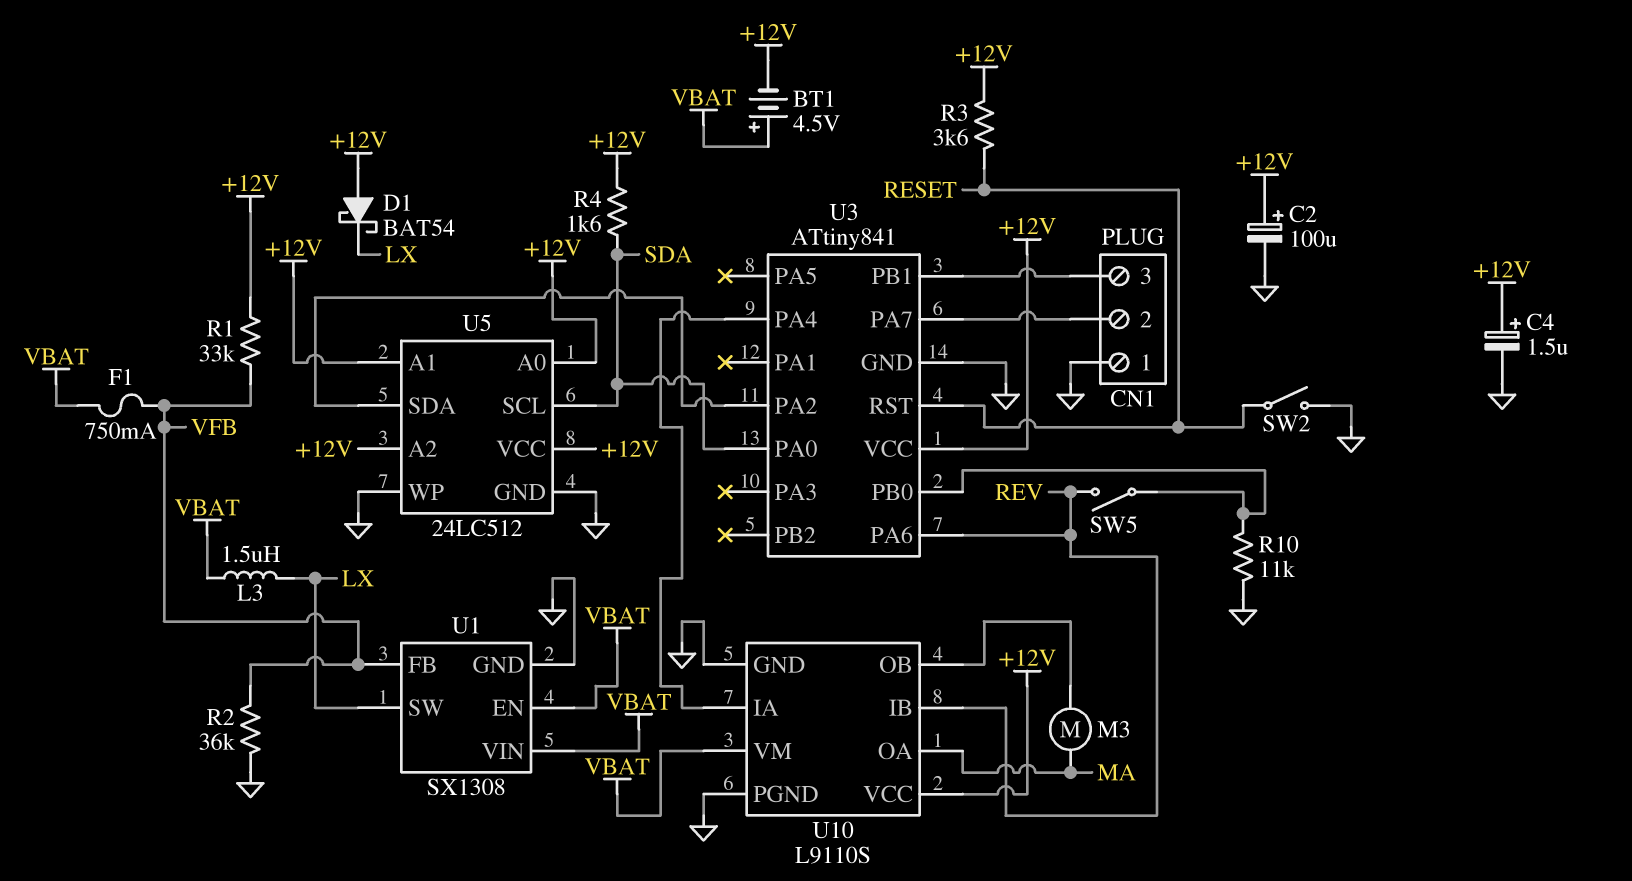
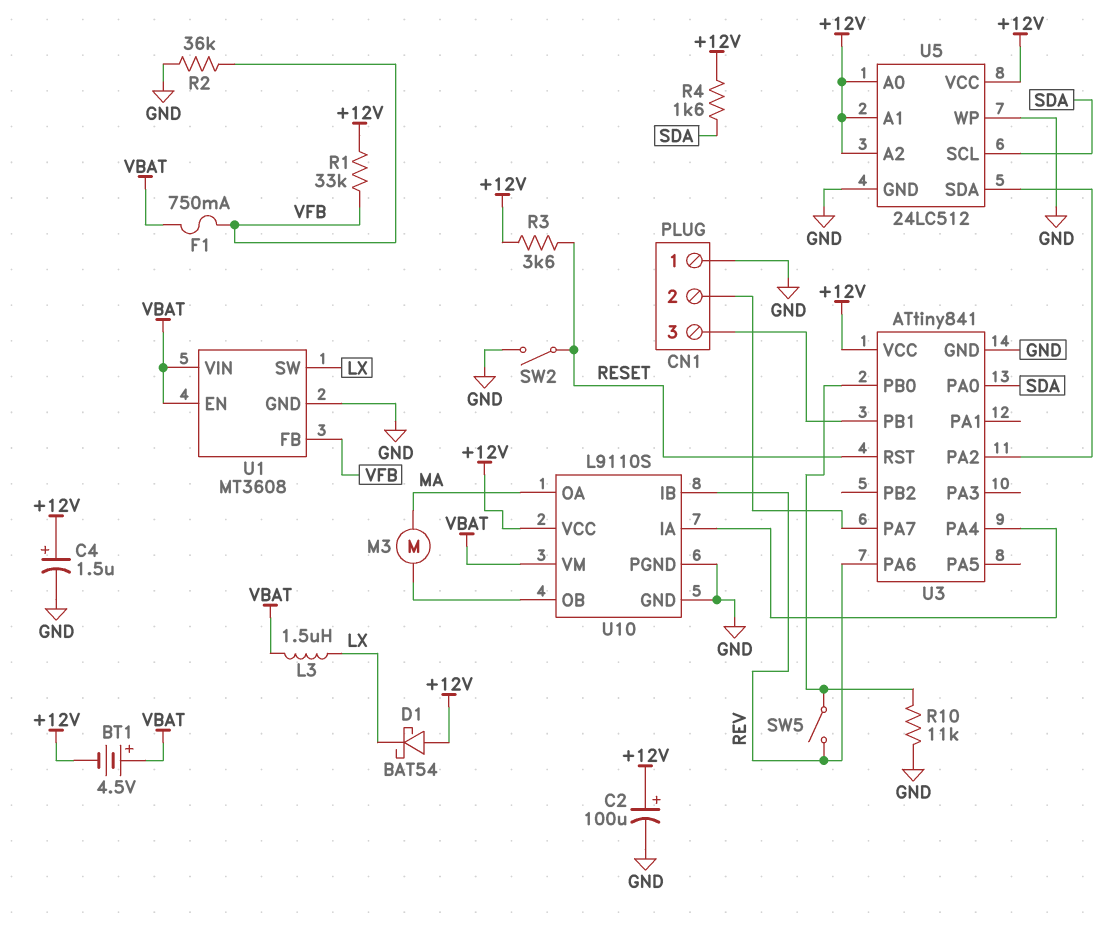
U1: SX1308 -> MT3608

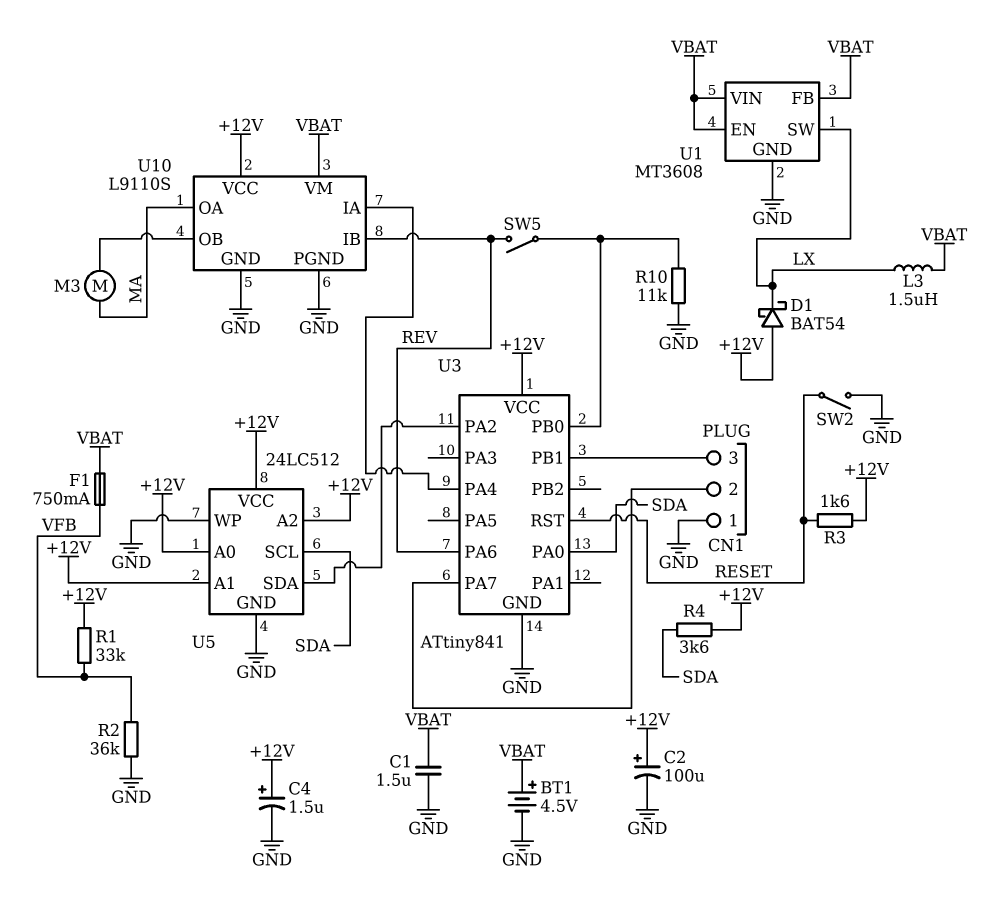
BT1: 4.5V (plus VBAT, minus +12V) -> 4.5V (plus VBAT, minus GND)
C1: none -> 1.5uF (GND, VBAT)
R3: 3.6k (+12V, RESET) -> 1.6k (+12V, RESET)
R4: 1.6k (+12V, SDA) -> 3.6k (+12V, SDA)
U1 pin FB: VFB -> VBAT

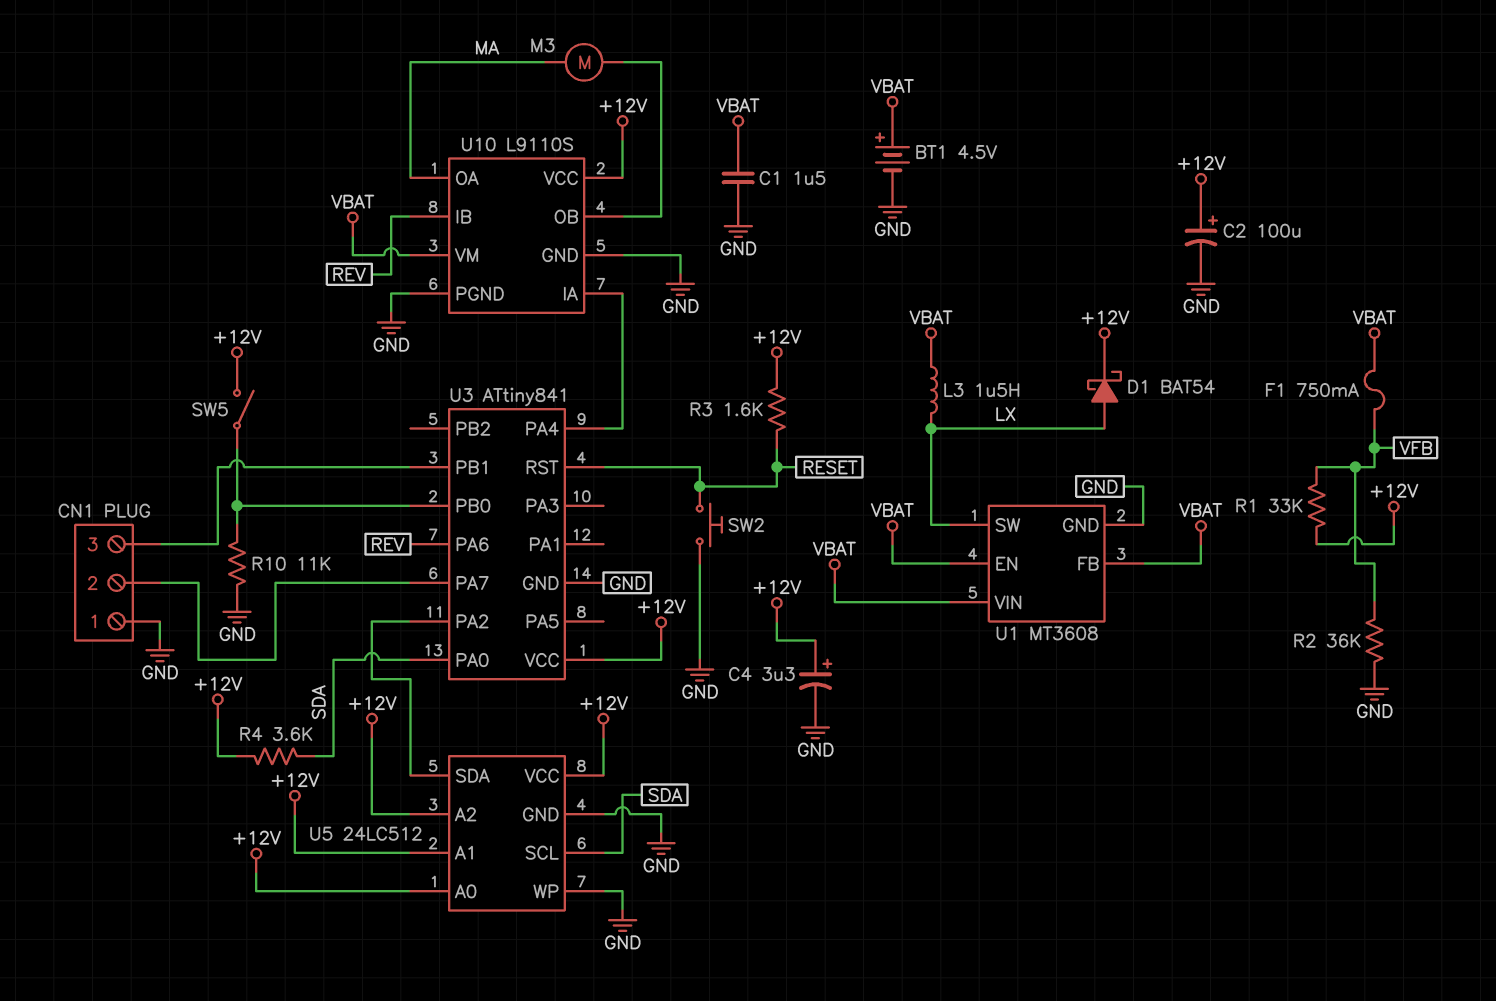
C4: 1.5uF (plus +12V, minus GND) -> 3.3uF (plus +12V, minus GND)
D1: schottky BAT54 (A +12V, K LX) -> schottky BAT54 (A LX, K +12V)
SW2: switch (GND, RESET) -> button (GND, RESET)
SW5: switch (REV, U3/PB0) -> switch (+12V, U3/PB0)

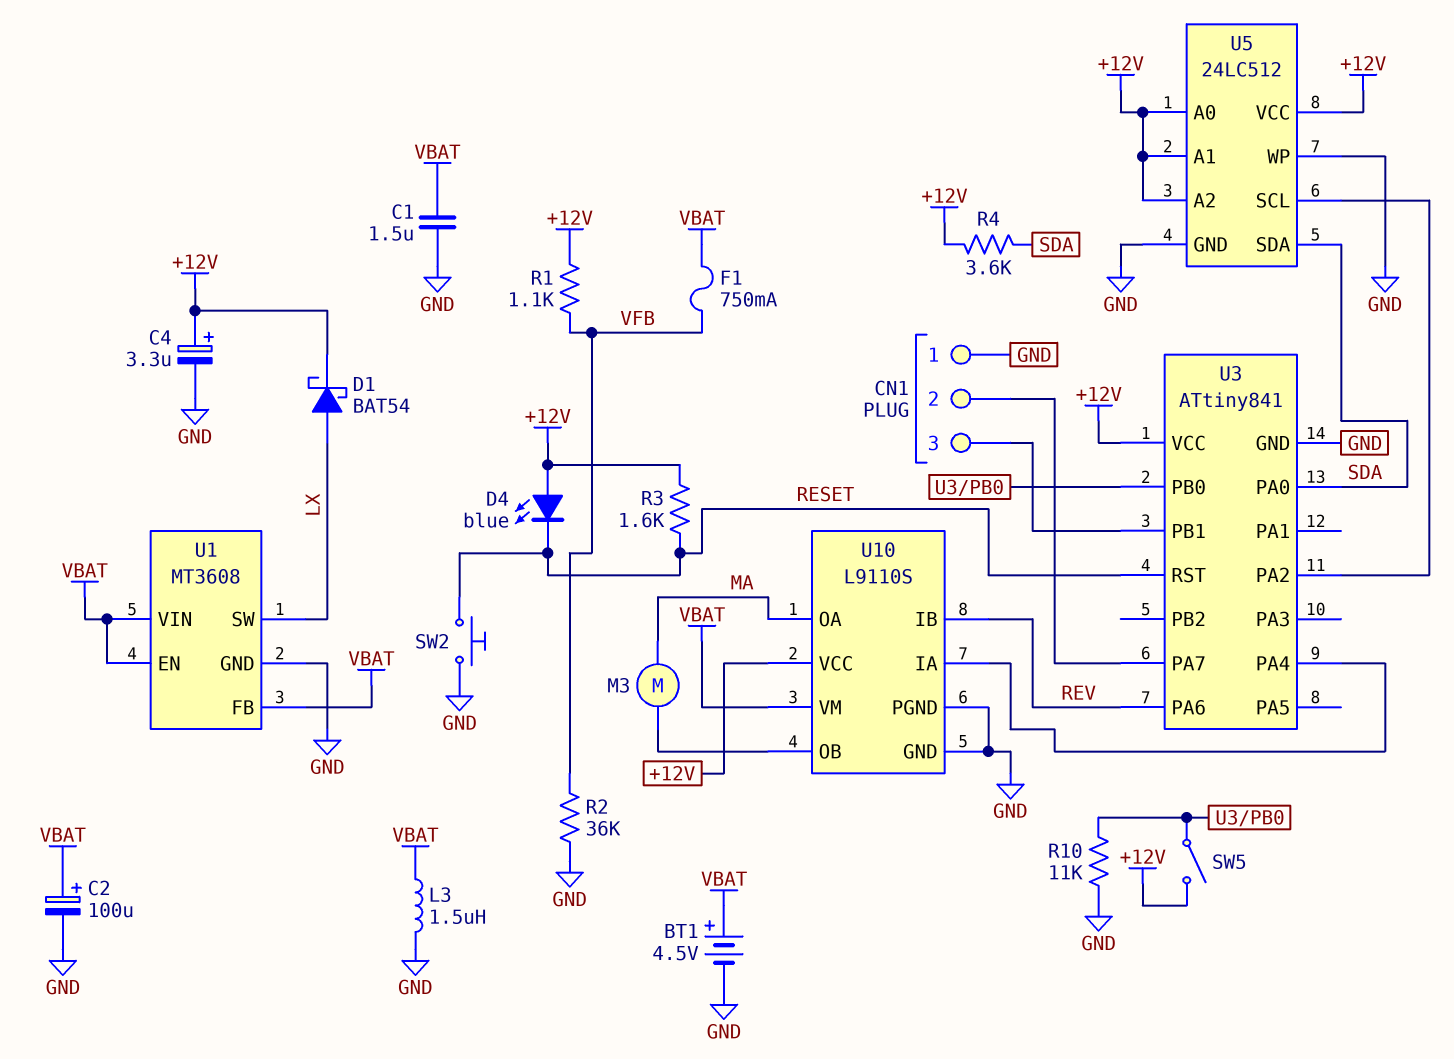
C2: 100uF (plus +12V, minus GND) -> 100uF (plus VBAT, minus GND)
D4: none -> LED blue (A +12V, K RESET)
L3: 1.5uH (LX, VBAT) -> 1.5uH (GND, VBAT)
R1: 33k (+12V, VFB) -> 1.1k (+12V, VFB)
U5 pin SCL: SDA -> U3/PA2
U5 pin SDA: U3/PA2 -> SDA

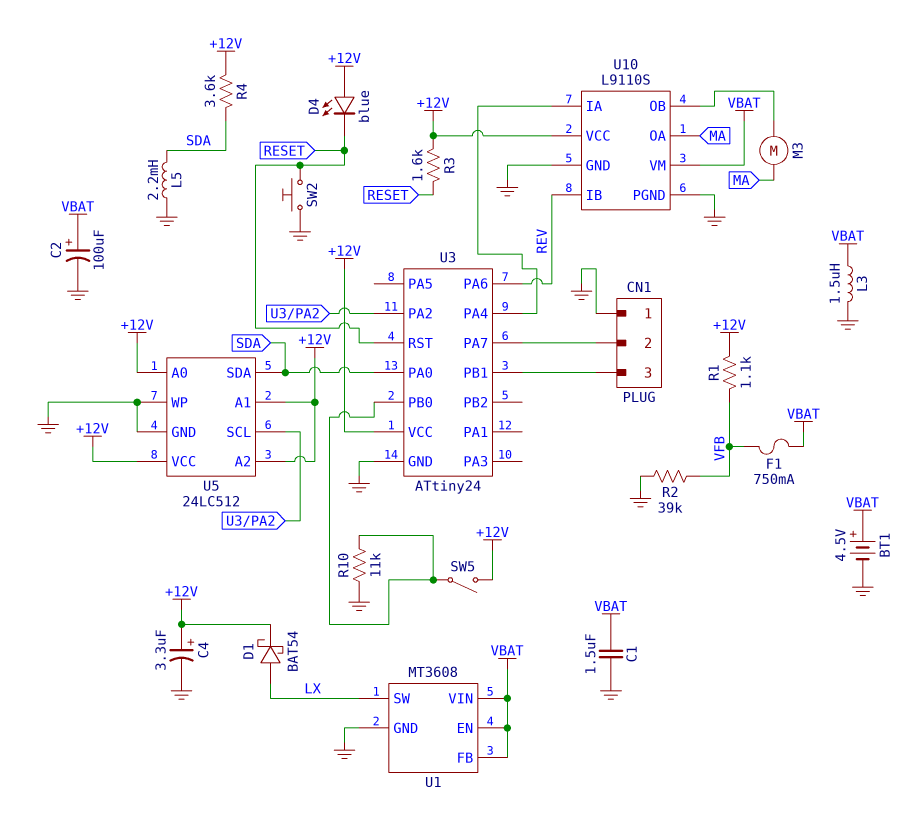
L5: none -> 2.2mH (GND, SDA)
R2: 36k (GND, VFB) -> 39k (GND, VFB)
U3: ATtiny841 -> ATtiny24

